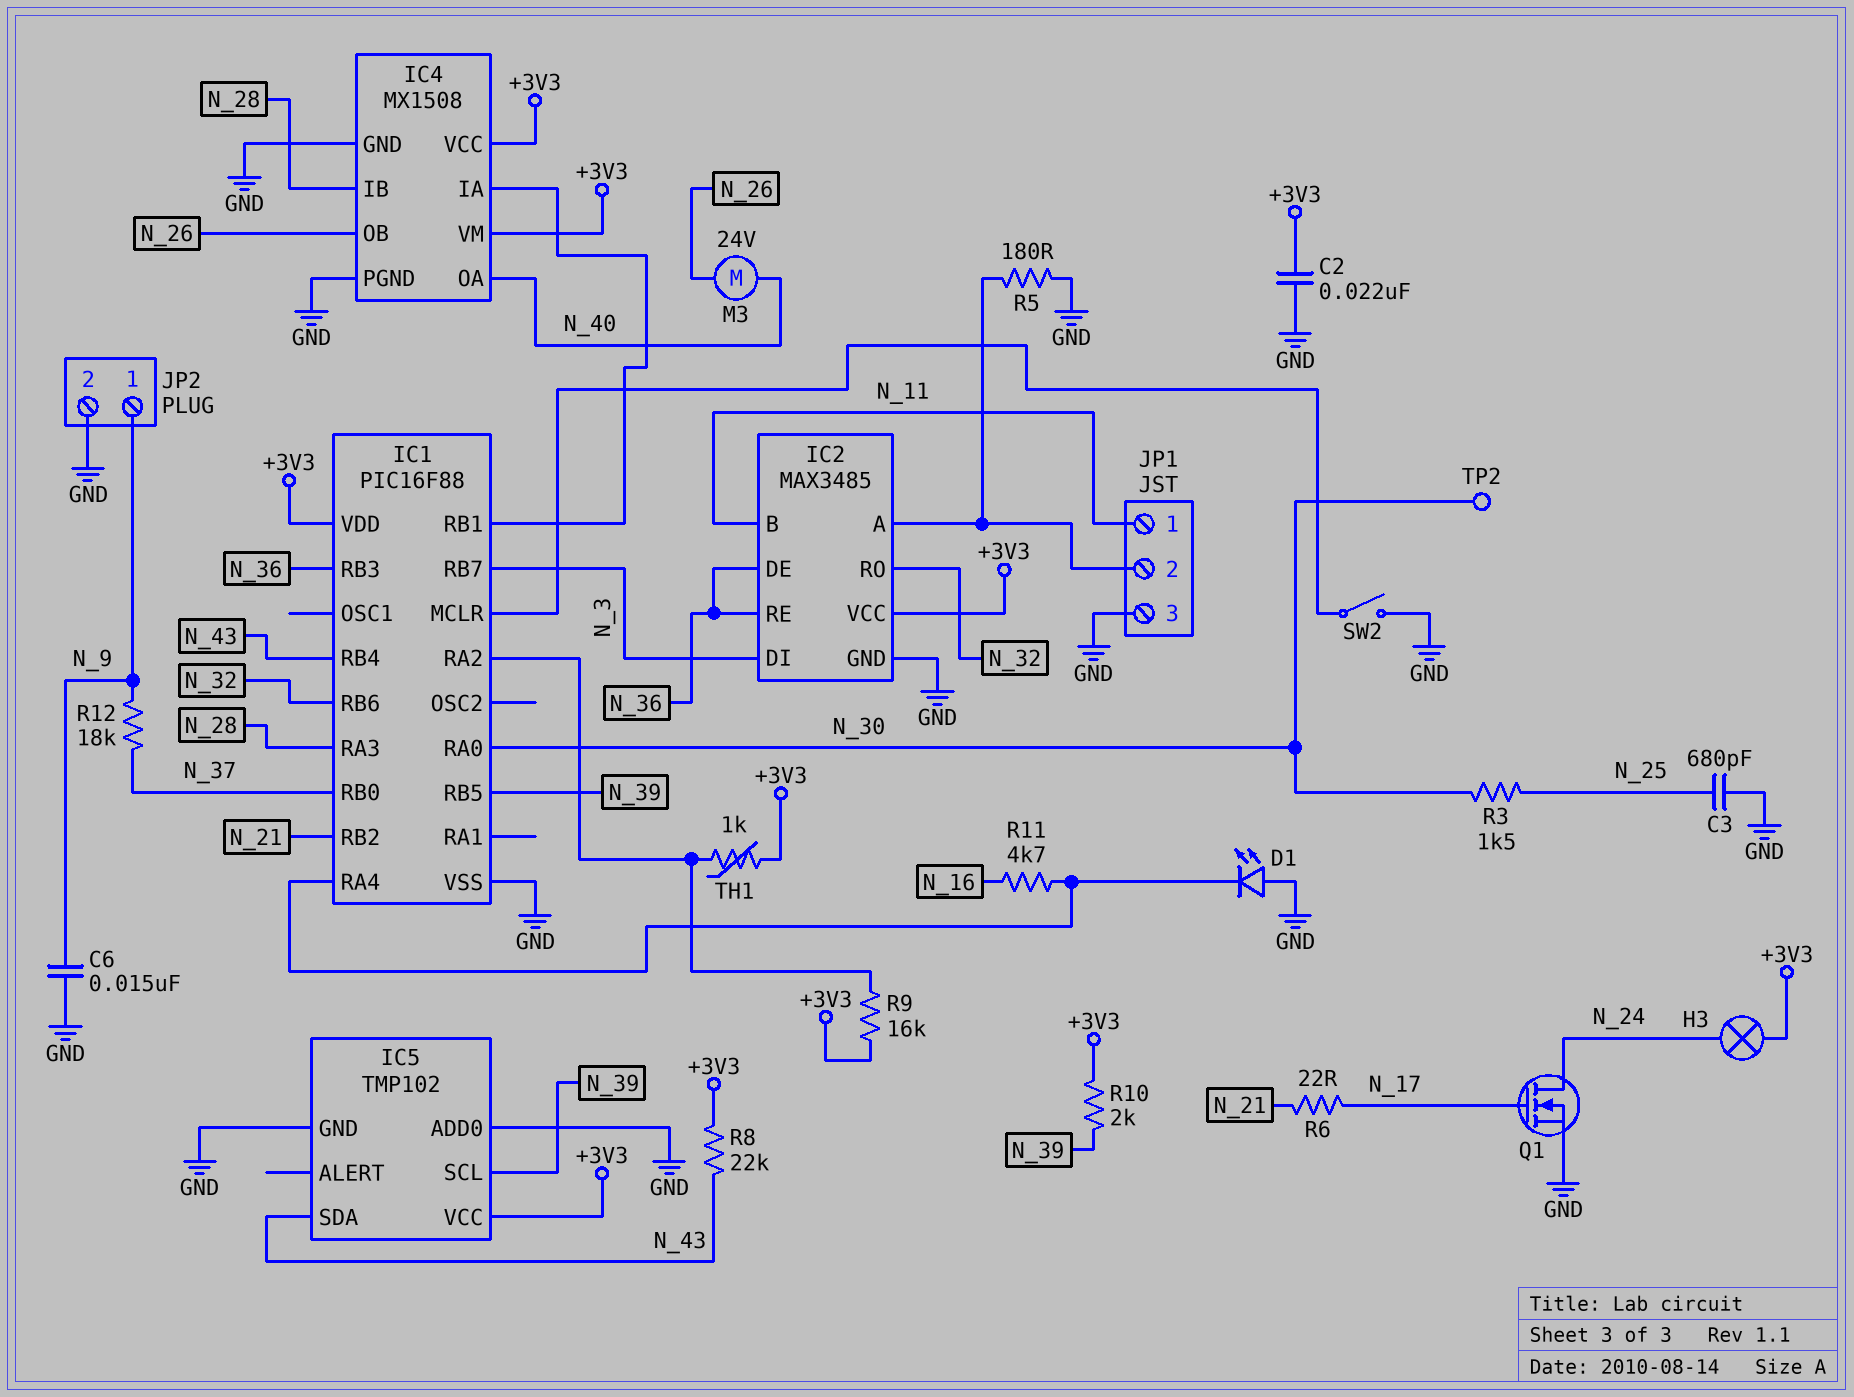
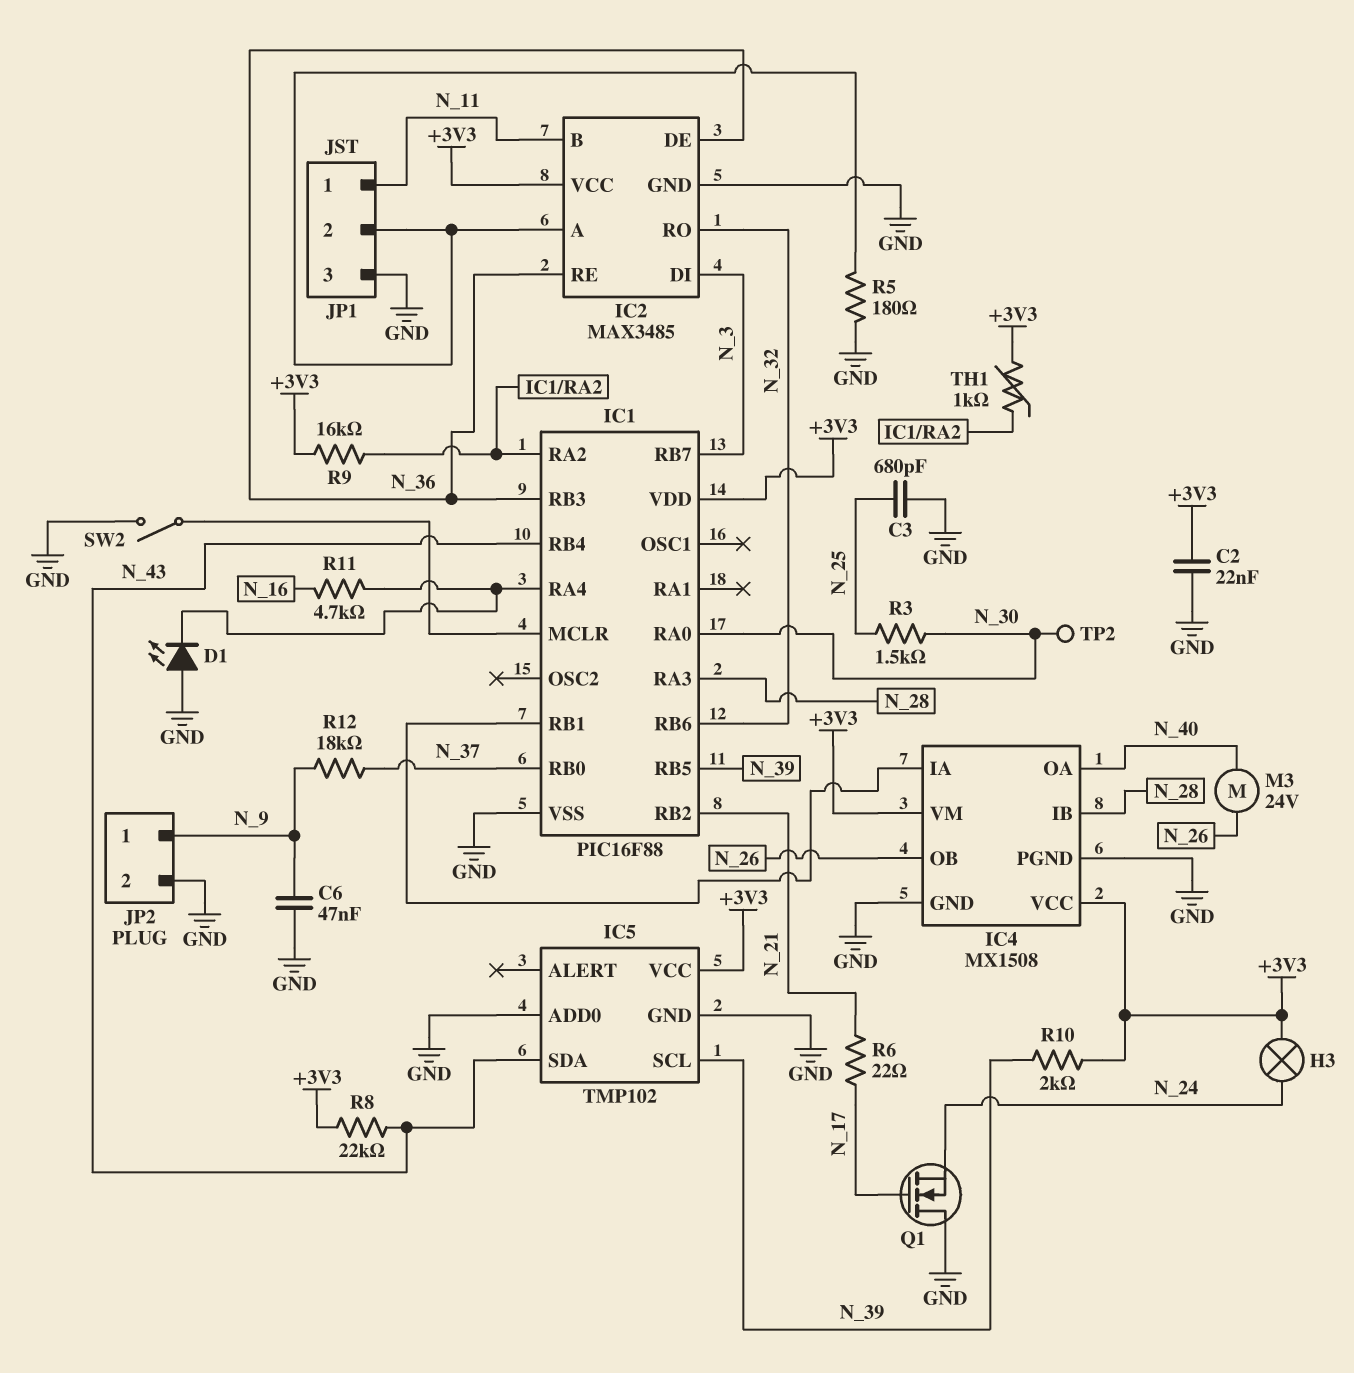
C6: 15nF (GND, N_9) -> 47nF (GND, N_9)
Q1: NMOS (G N_17, D N_24, S GND) -> NMOS (G N_17, D GND, S N_24)

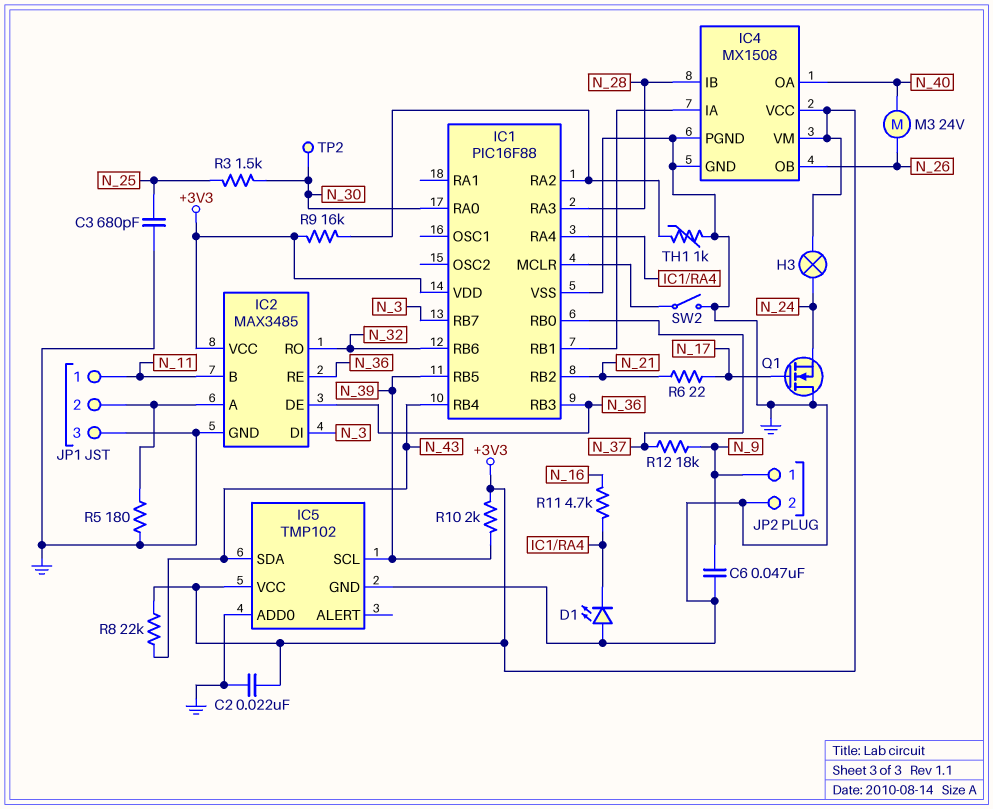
TH1: 1k (+3V3, IC1/RA2) -> 1k (GND, IC1/RA2)

